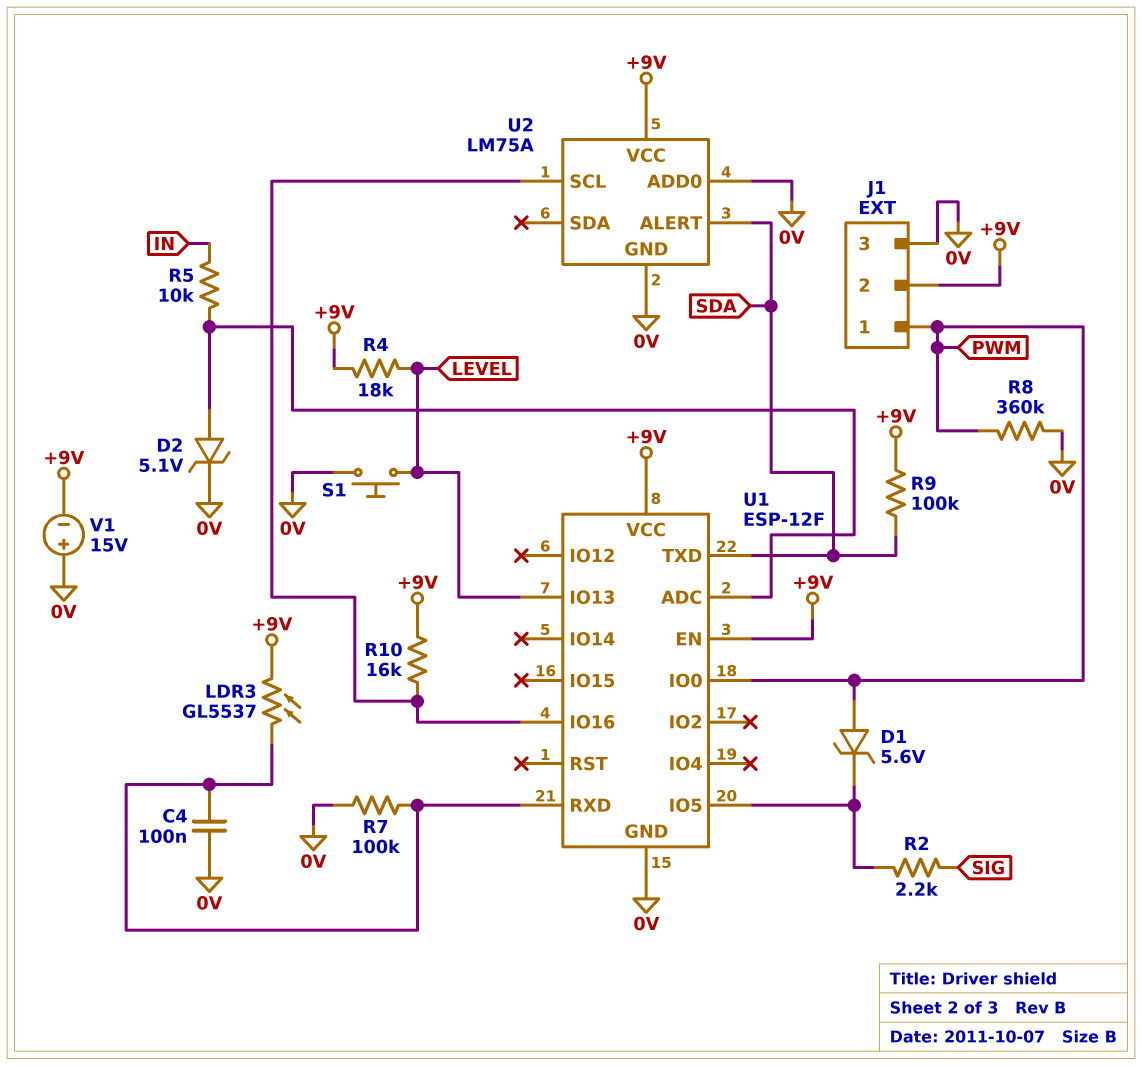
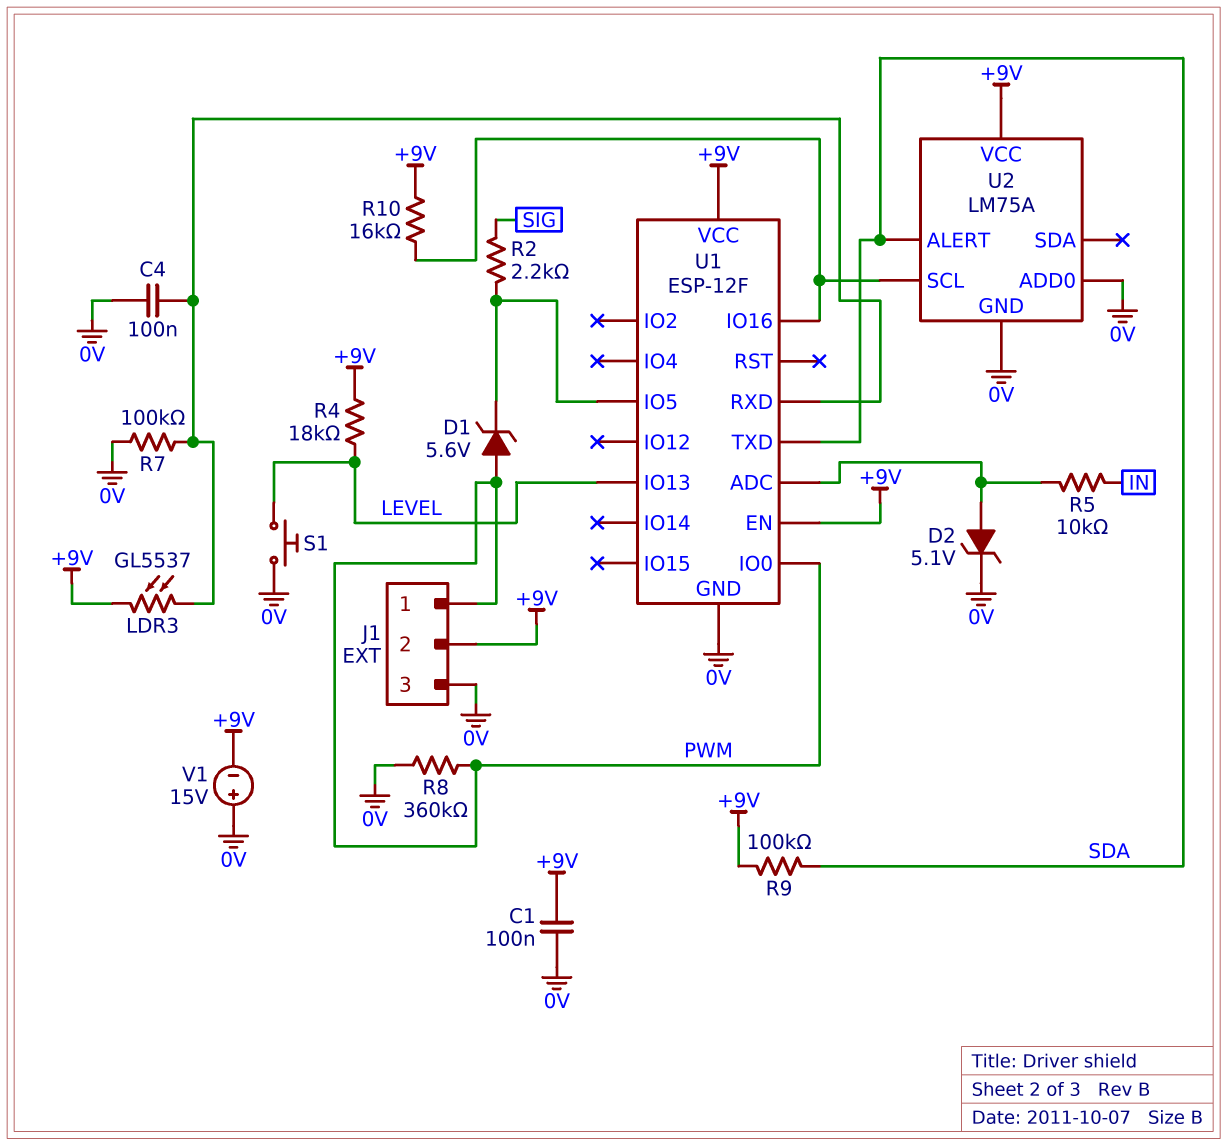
C1: none -> 100nF (+9V, 0V)

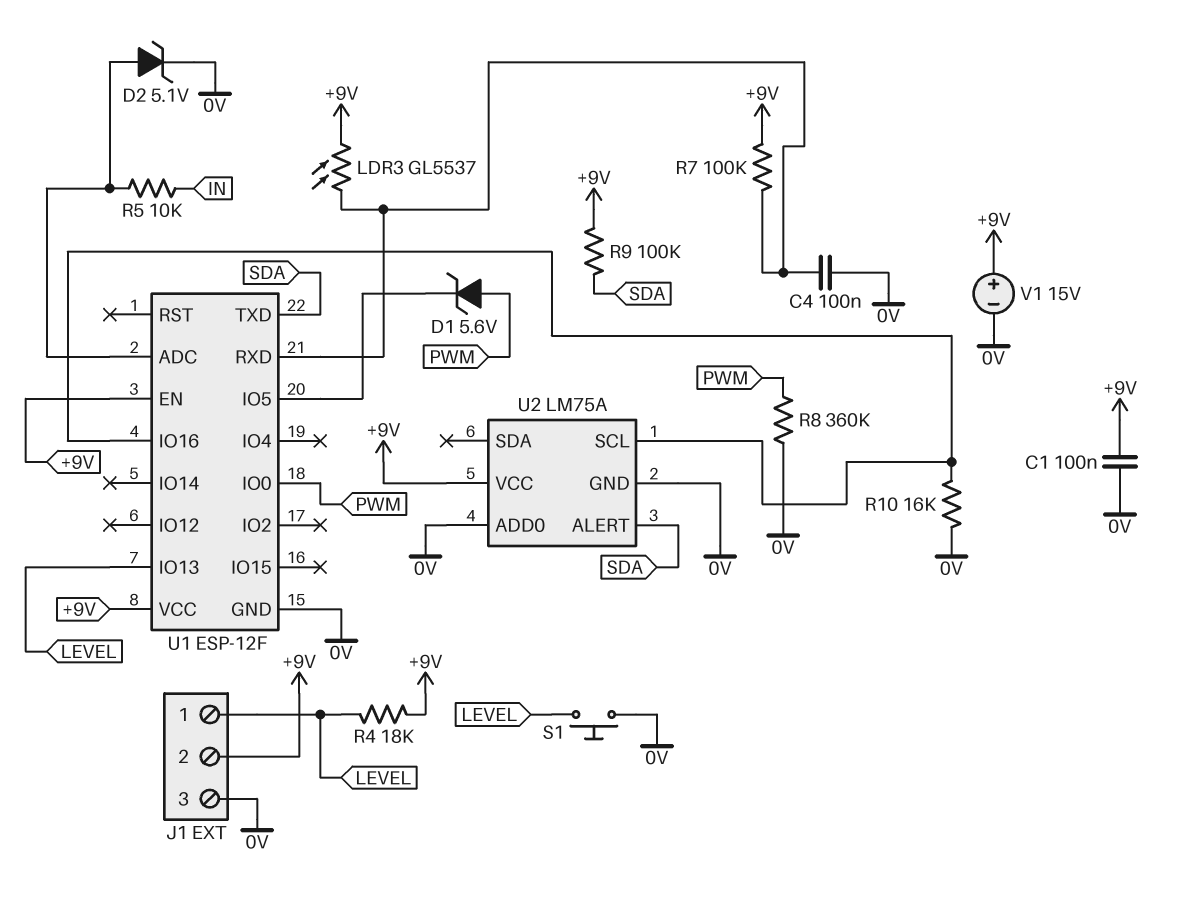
J1 pin 1: PWM -> LEVEL
R2: 2.2k (SIG, U1/IO5) -> none
R7: 100k (0V, U1/RXD) -> 100k (+9V, U1/RXD)
R10: 16k (+9V, U1/IO16) -> 16k (0V, U1/IO16)
V1: 15V (plus 0V, minus +9V) -> 15V (plus +9V, minus 0V)

